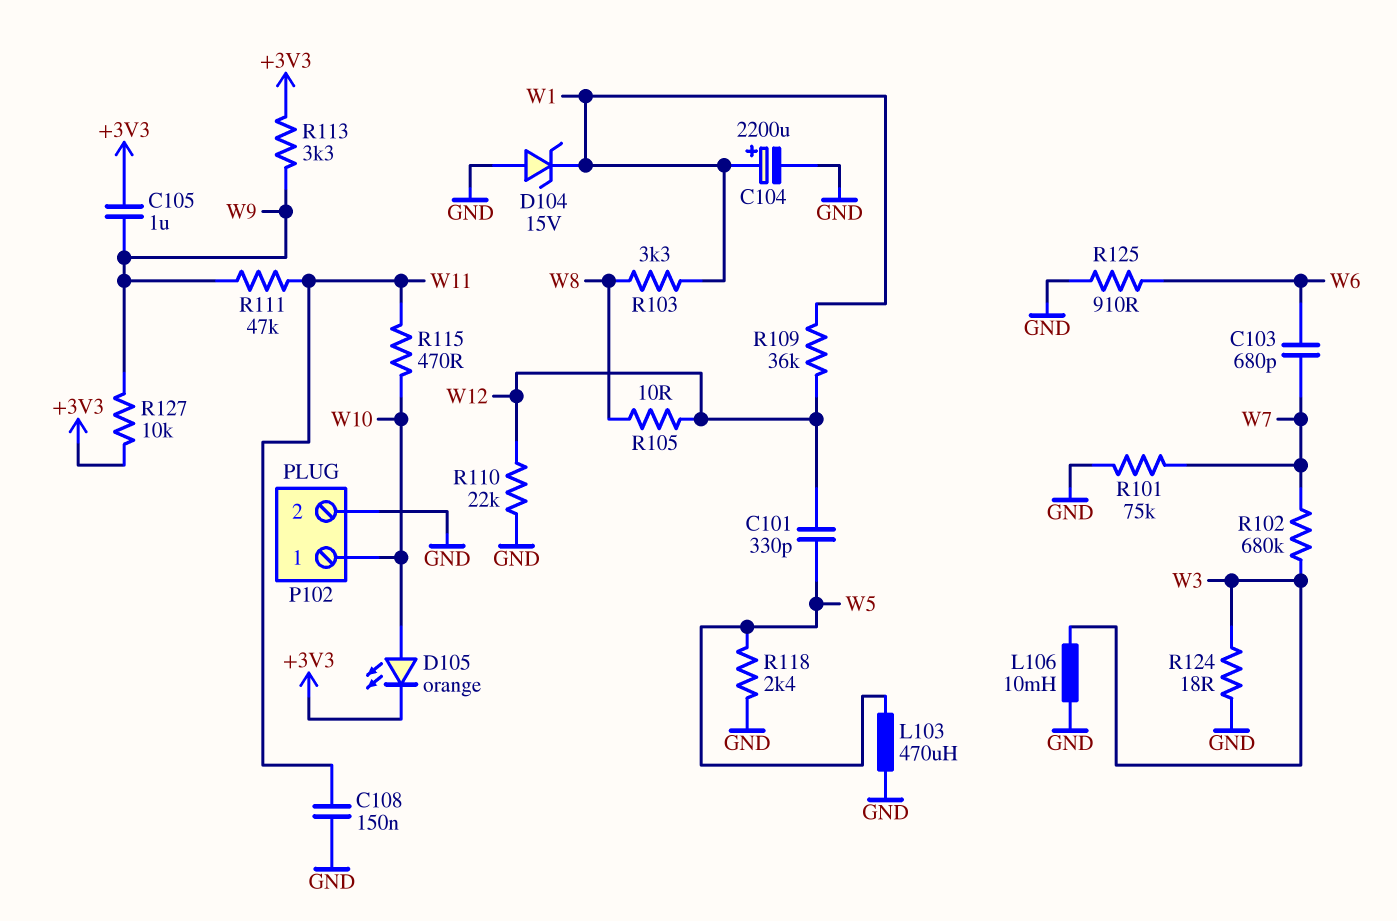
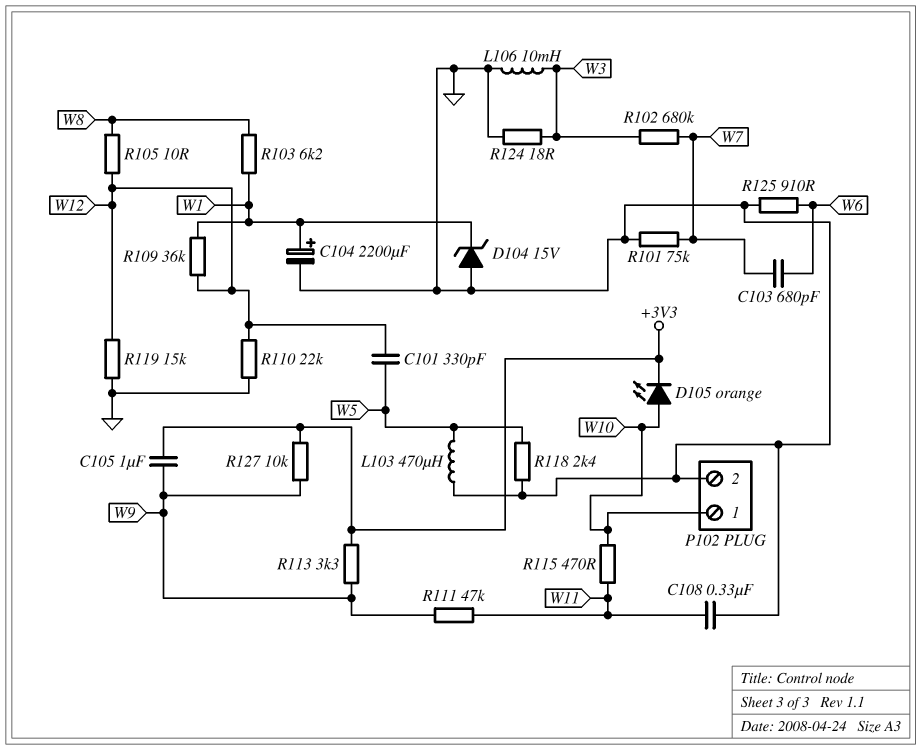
C108: 150nF (GND, W11) -> 330nF (GND, W11)
R103: 3.3k (W1, W8) -> 6.2k (W1, W8)
R119: none -> 15k (GND, W12)

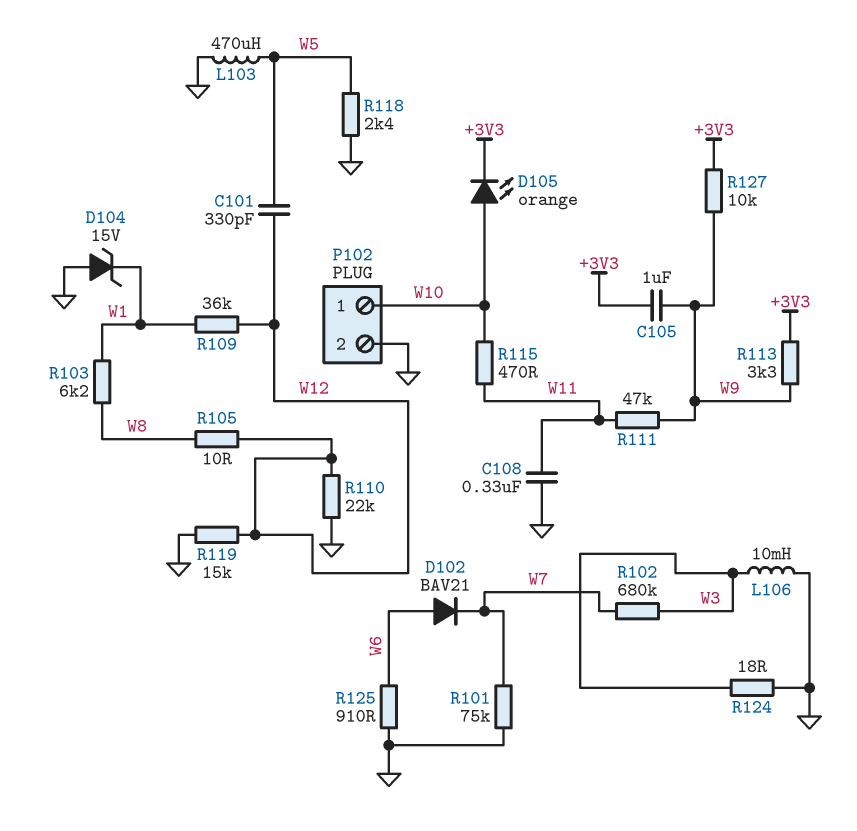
C103: 680pF (W6, W7) -> none
C104: 2200uF (plus W1, minus GND) -> none
D102: none -> diode BAV21 (A W6, K W7)

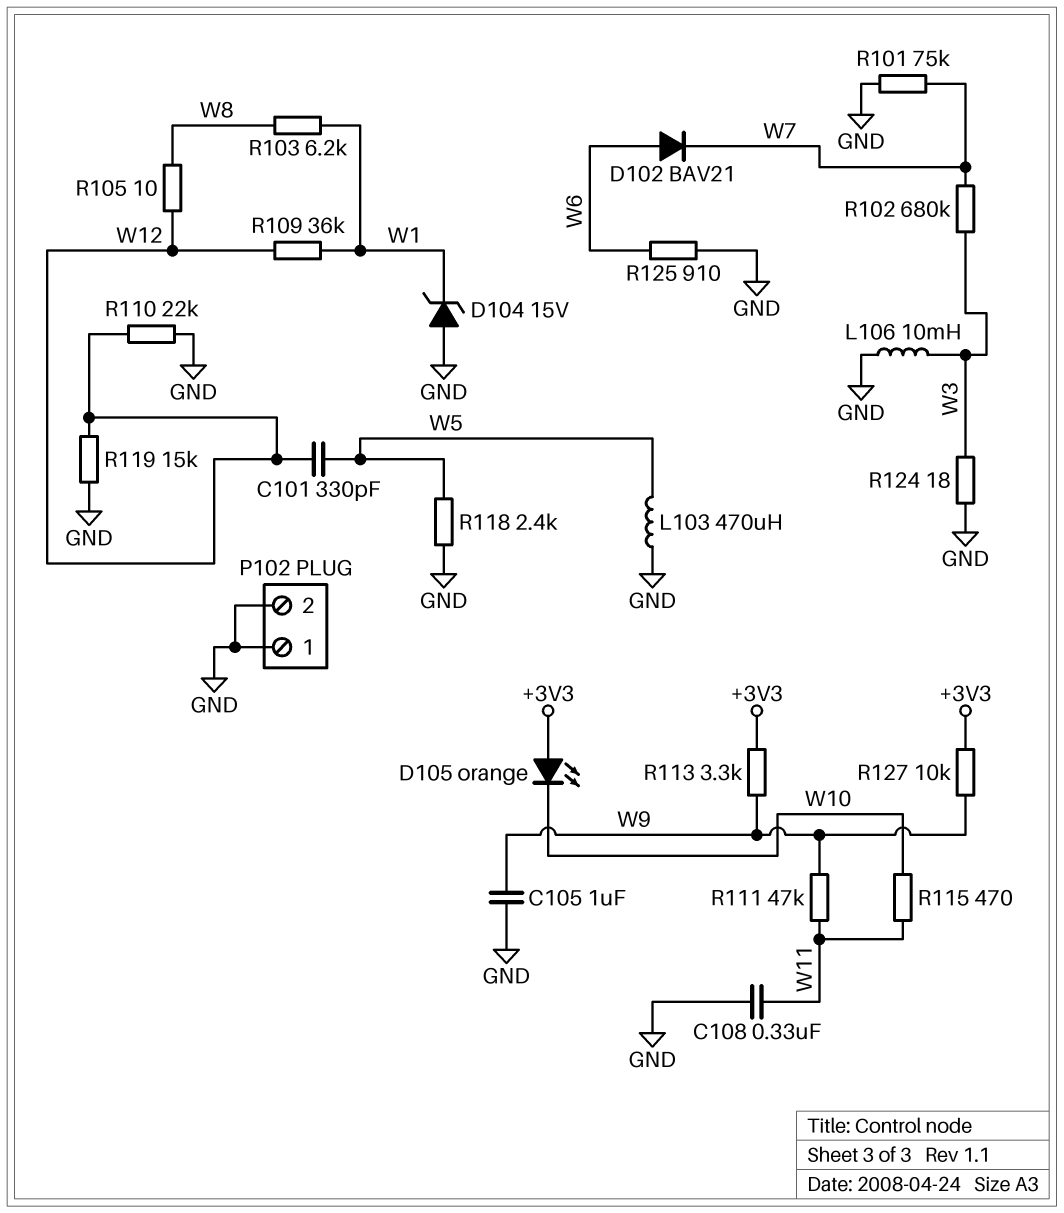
C105: 1uF (+3V3, W9) -> 1uF (GND, W9)
D105: LED orange (A W10, K +3V3) -> LED orange (A +3V3, K W10)
P102 pin 1: W10 -> GND

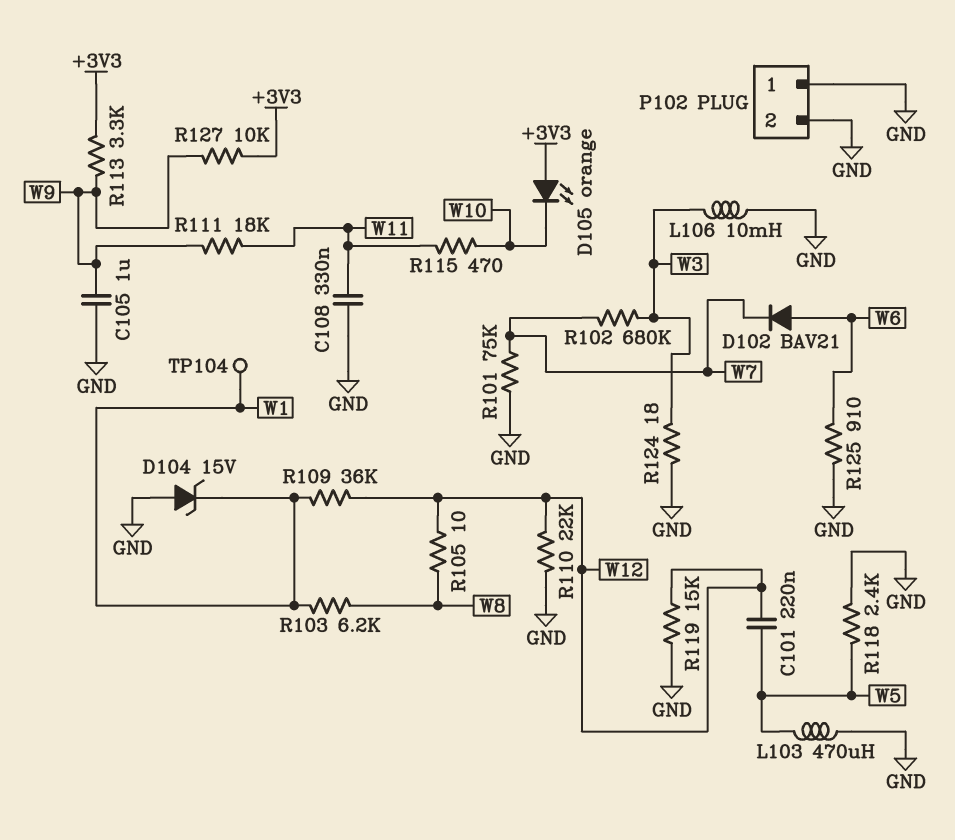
C101: 330pF (W5, W12) -> 220nF (W5, W12)
R111: 47k (W9, W11) -> 18k (W9, W11)
TP104: none -> test point (W1)

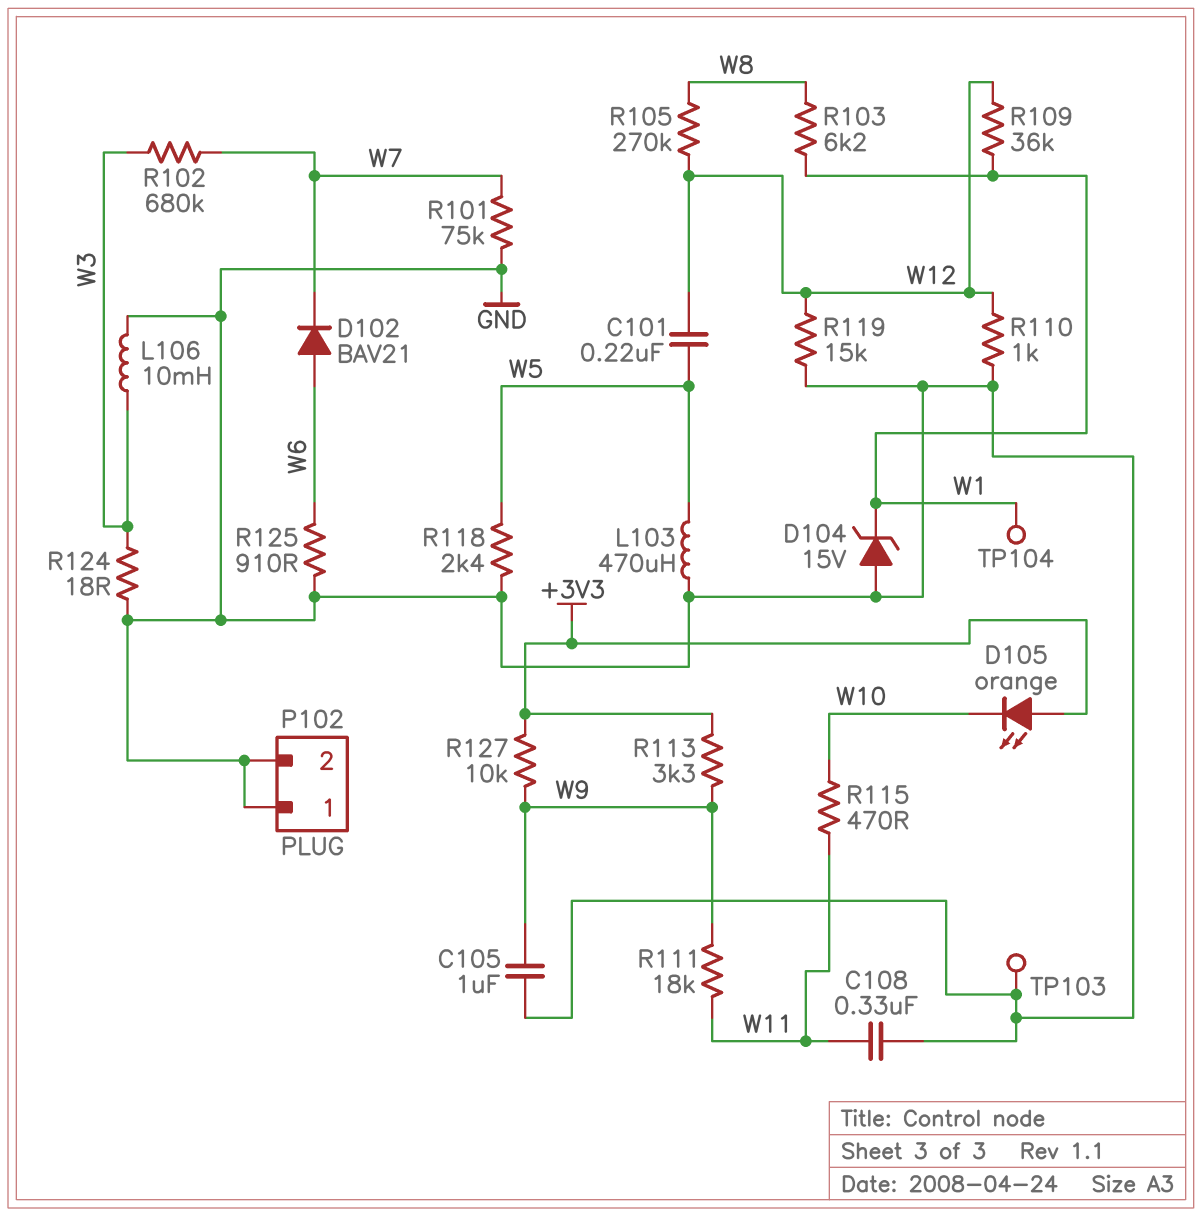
R105: 10 (W8, W12) -> 270k (W8, W12)
R110: 22k (GND, W12) -> 1k (GND, W12)
TP103: none -> test point (GND)

